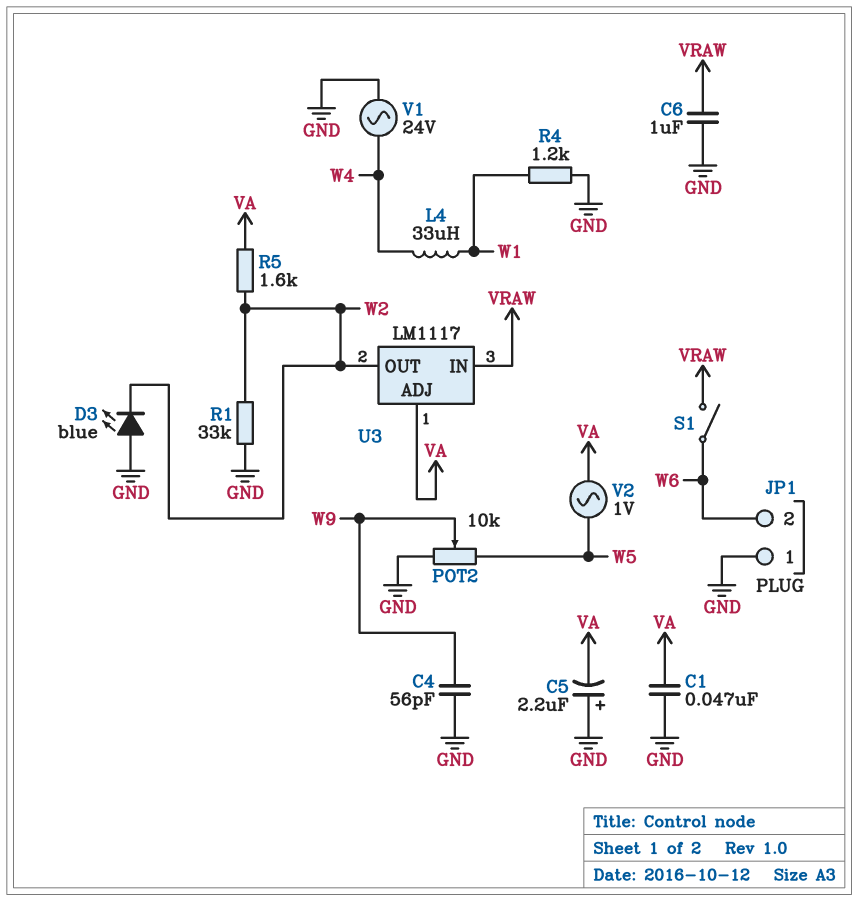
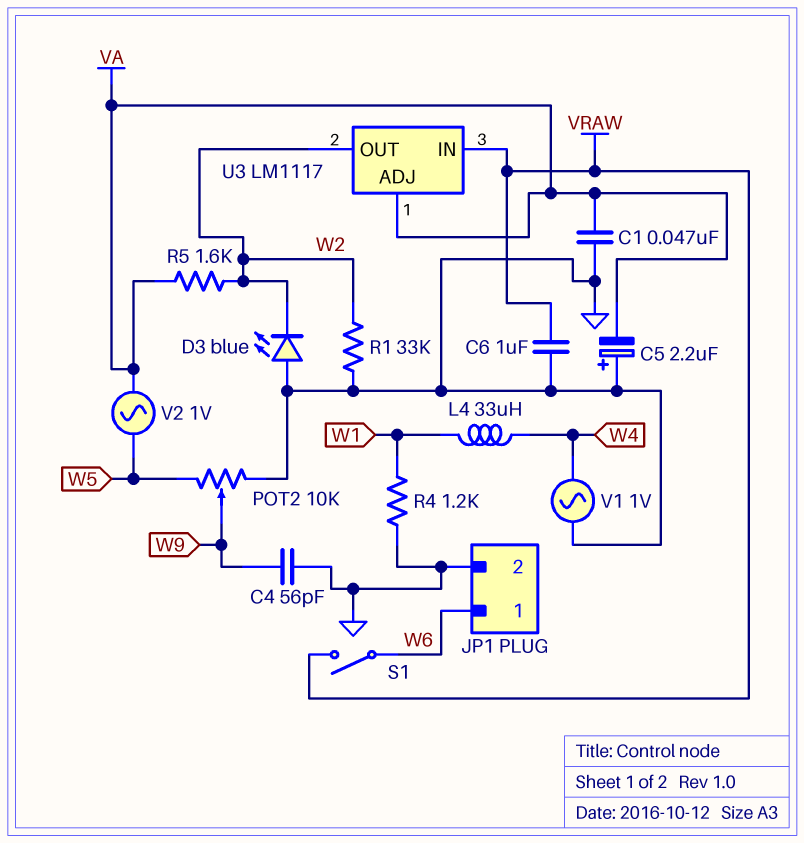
JP1 pin 1: GND -> W6
JP1 pin 2: W6 -> GND
V1: AC 24V (GND, W4) -> AC 1V (GND, W4)

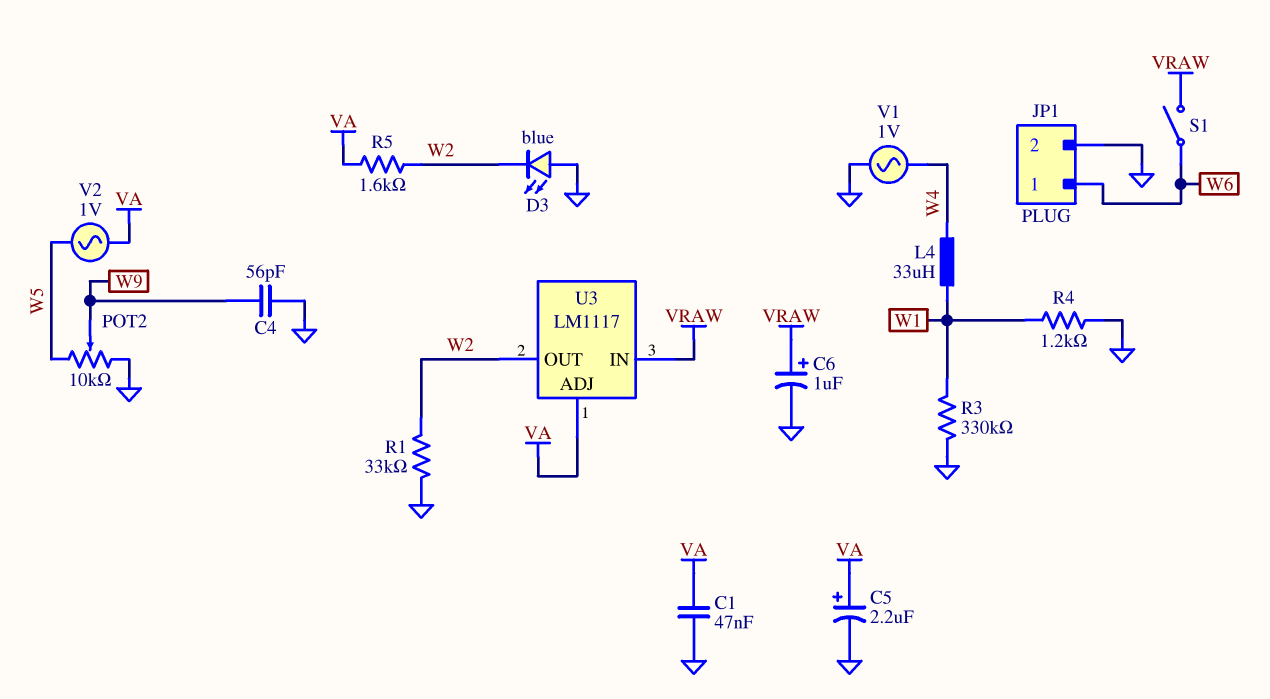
C5: 2.2uF (plus GND, minus VA) -> 2.2uF (plus VA, minus GND)
C6: 1uF (GND, VRAW) -> 1uF (plus VRAW, minus GND)
R3: none -> 330k (GND, W1)

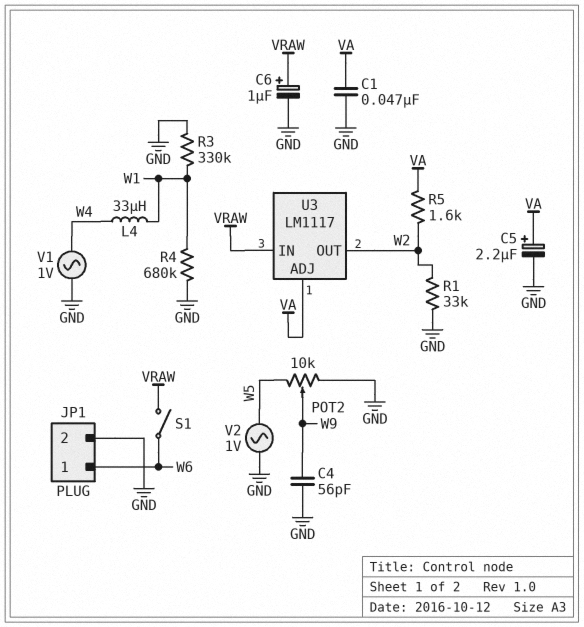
D3: LED blue (A GND, K W2) -> none
R4: 1.2k (GND, W1) -> 680k (GND, W1)
V2: AC 1V (VA, W5) -> AC 1V (GND, W5)

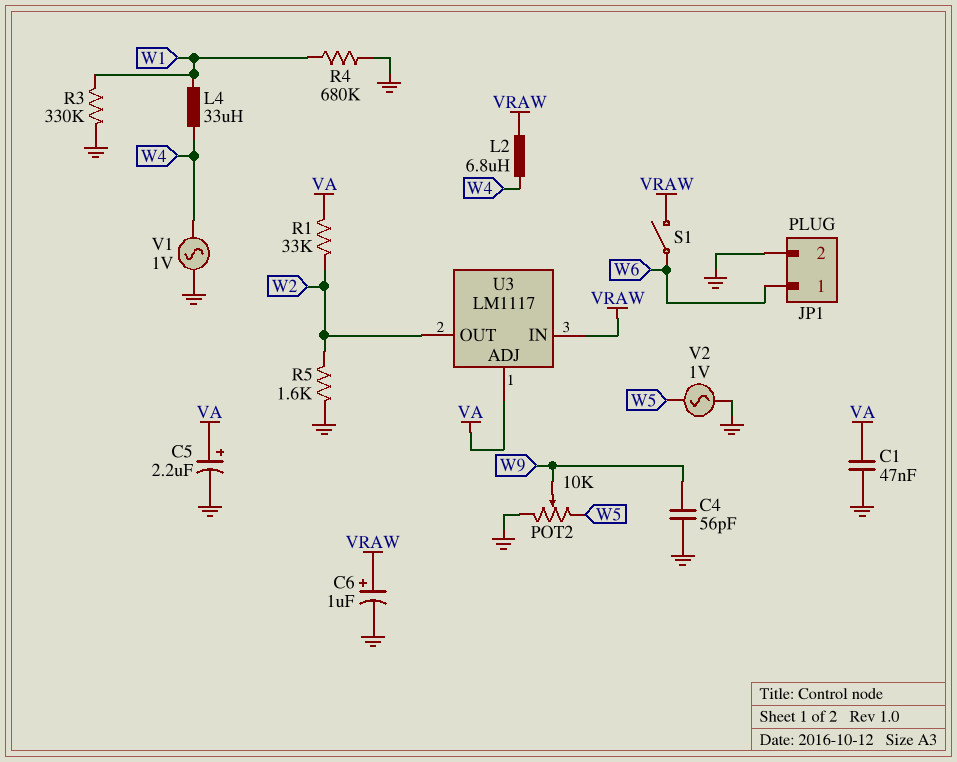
L2: none -> 6.8uH (VRAW, W4)
R1: 33k (GND, W2) -> 33k (VA, W2)
R5: 1.6k (VA, W2) -> 1.6k (GND, W2)

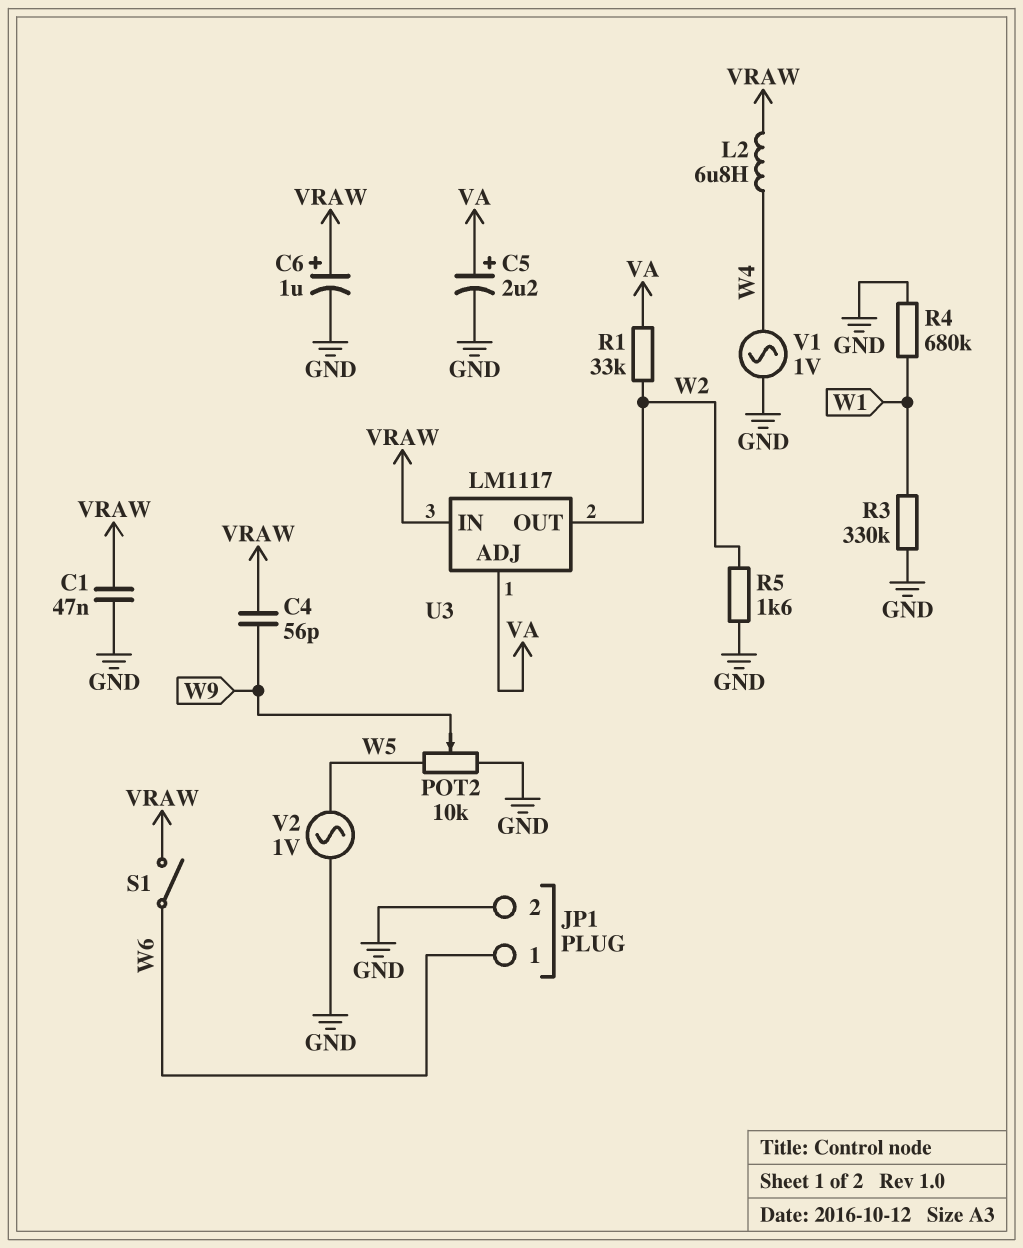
C1: 47nF (GND, VA) -> 47nF (GND, VRAW)
C4: 56pF (GND, W9) -> 56pF (VRAW, W9)
L4: 33uH (W1, W4) -> none

